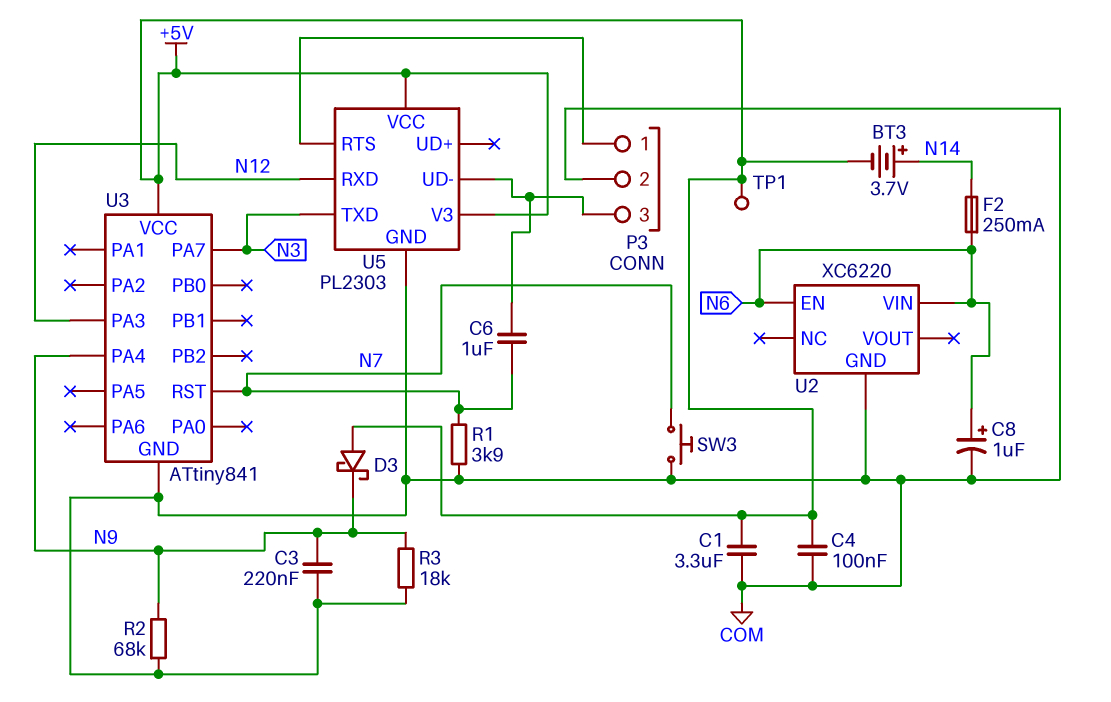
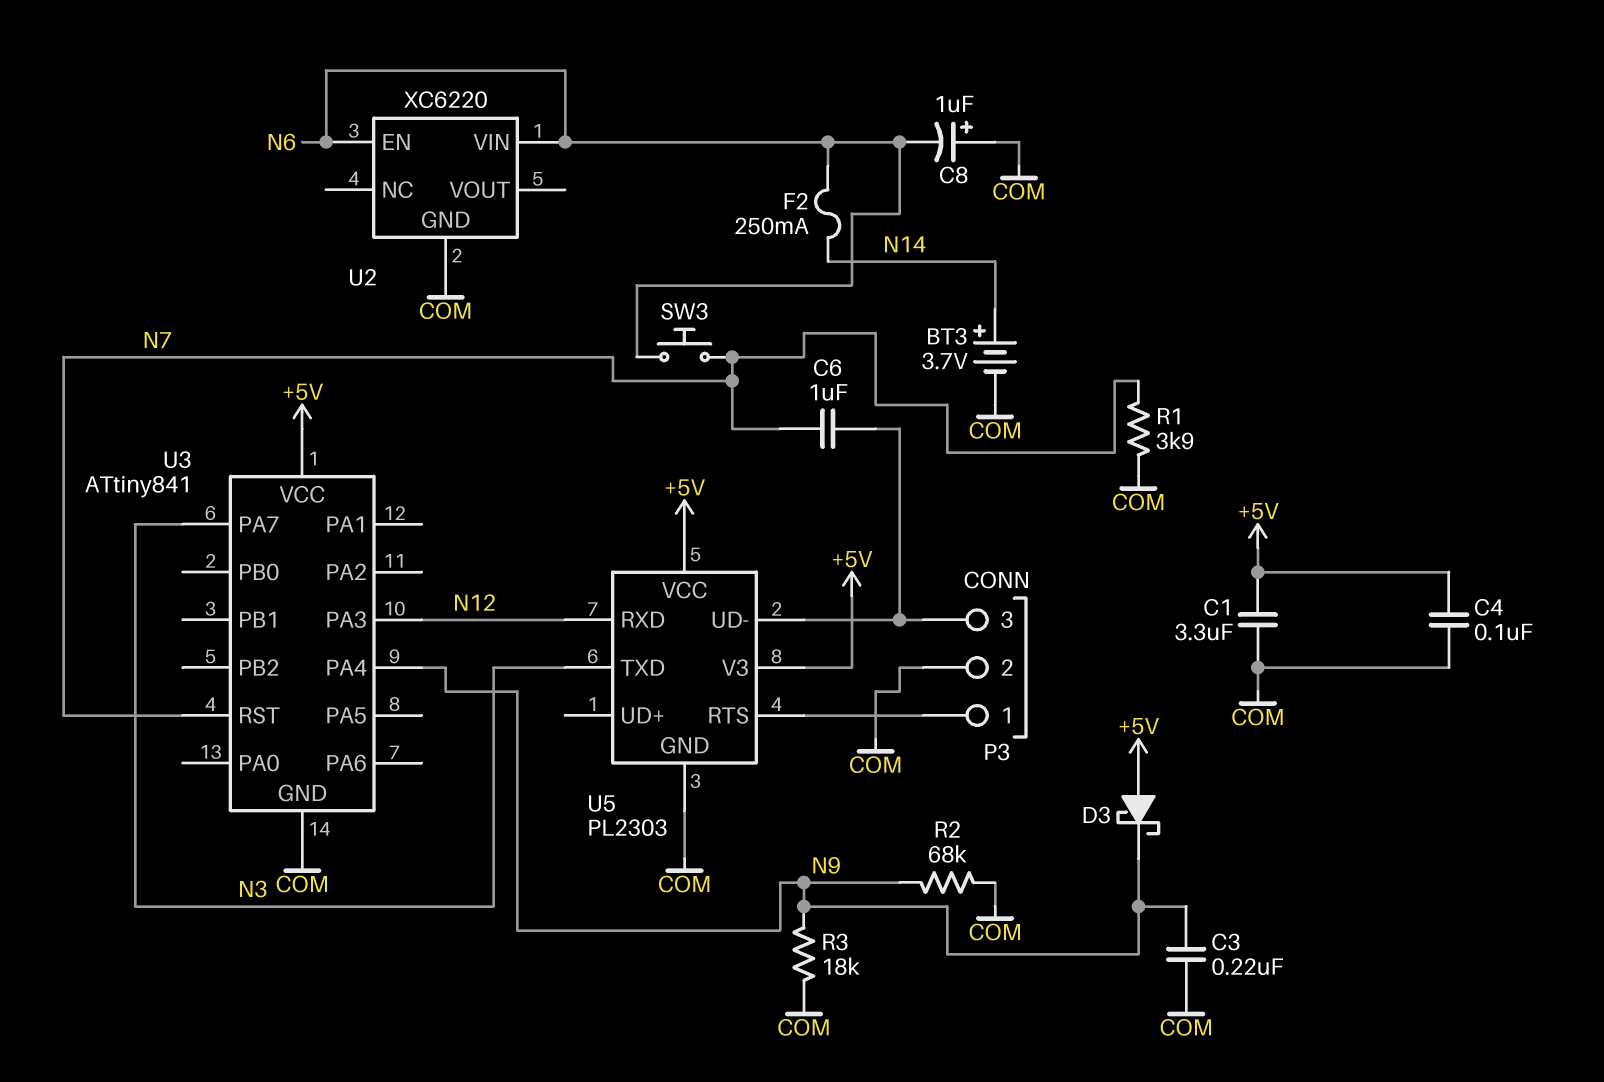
BT3: 3.7V (plus N14, minus +5V) -> 3.7V (plus N14, minus COM)
C8: 1uF (plus N6, minus COM) -> 1uF (plus COM, minus N6)
SW3: button (COM, N7) -> button (N6, N7)
TP1: test point (+5V) -> none

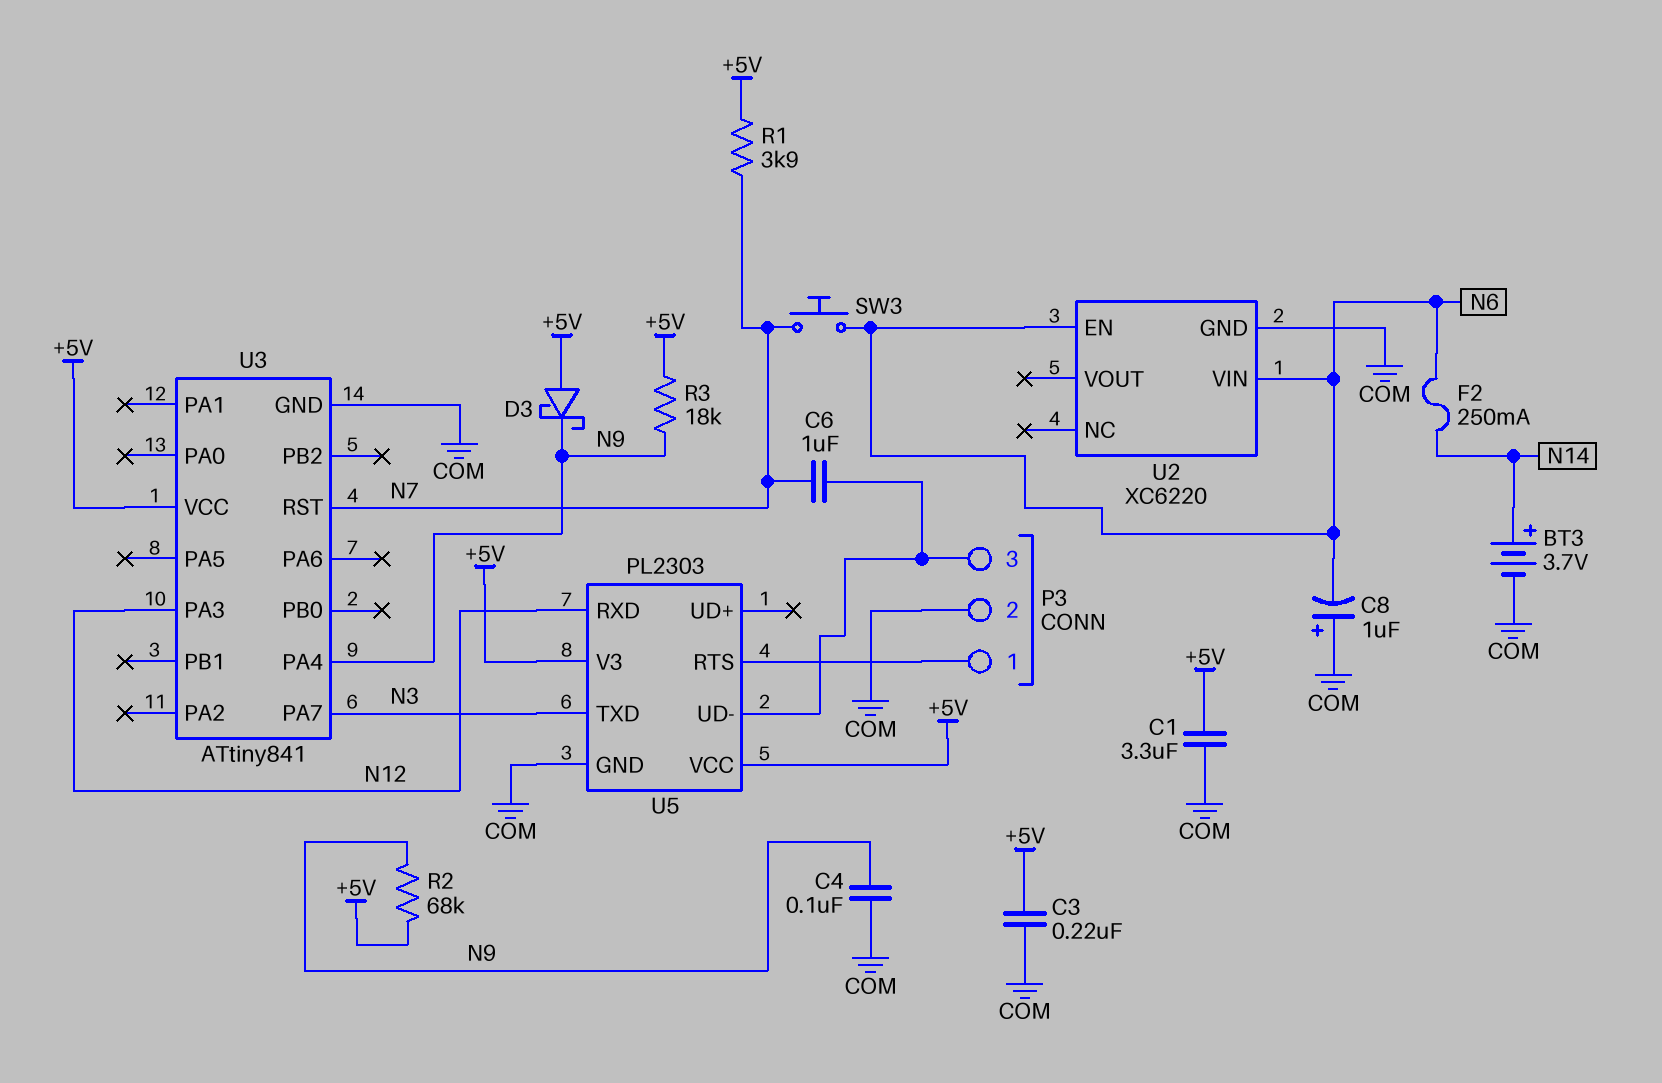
C3: 220nF (COM, N9) -> 220nF (+5V, COM)
C4: 100nF (+5V, COM) -> 100nF (COM, N9)
R1: 3.9k (COM, N7) -> 3.9k (+5V, N7)
R2: 68k (COM, N9) -> 68k (+5V, N9)
R3: 18k (COM, N9) -> 18k (+5V, N9)

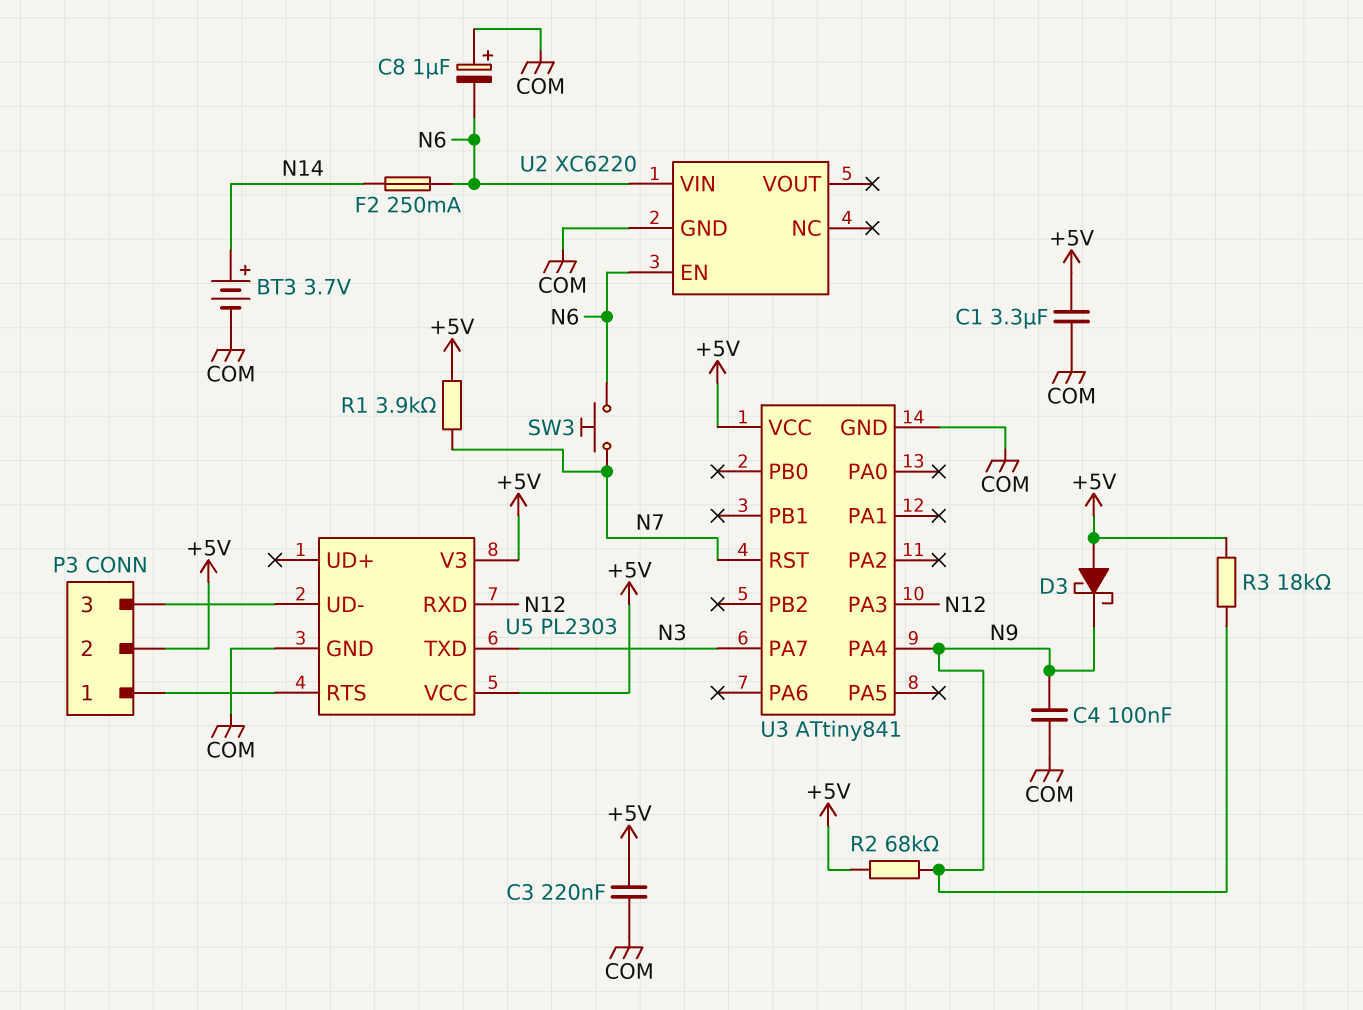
C6: 1uF (N7, P3/3) -> none
P3 pin 2: COM -> +5V

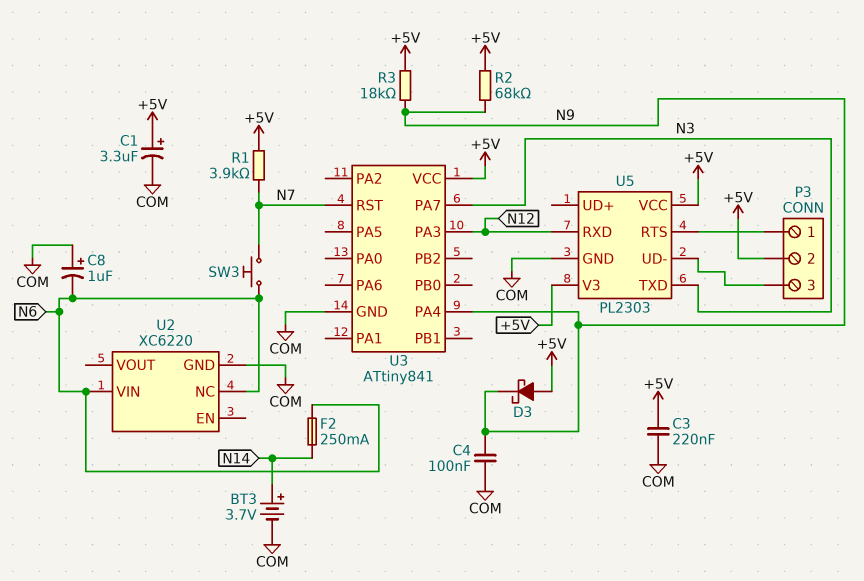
C1: 3.3uF (+5V, COM) -> 3.3uF (plus +5V, minus COM)
U2 pin EN: N6 -> none
U2 pin NC: none -> N6

